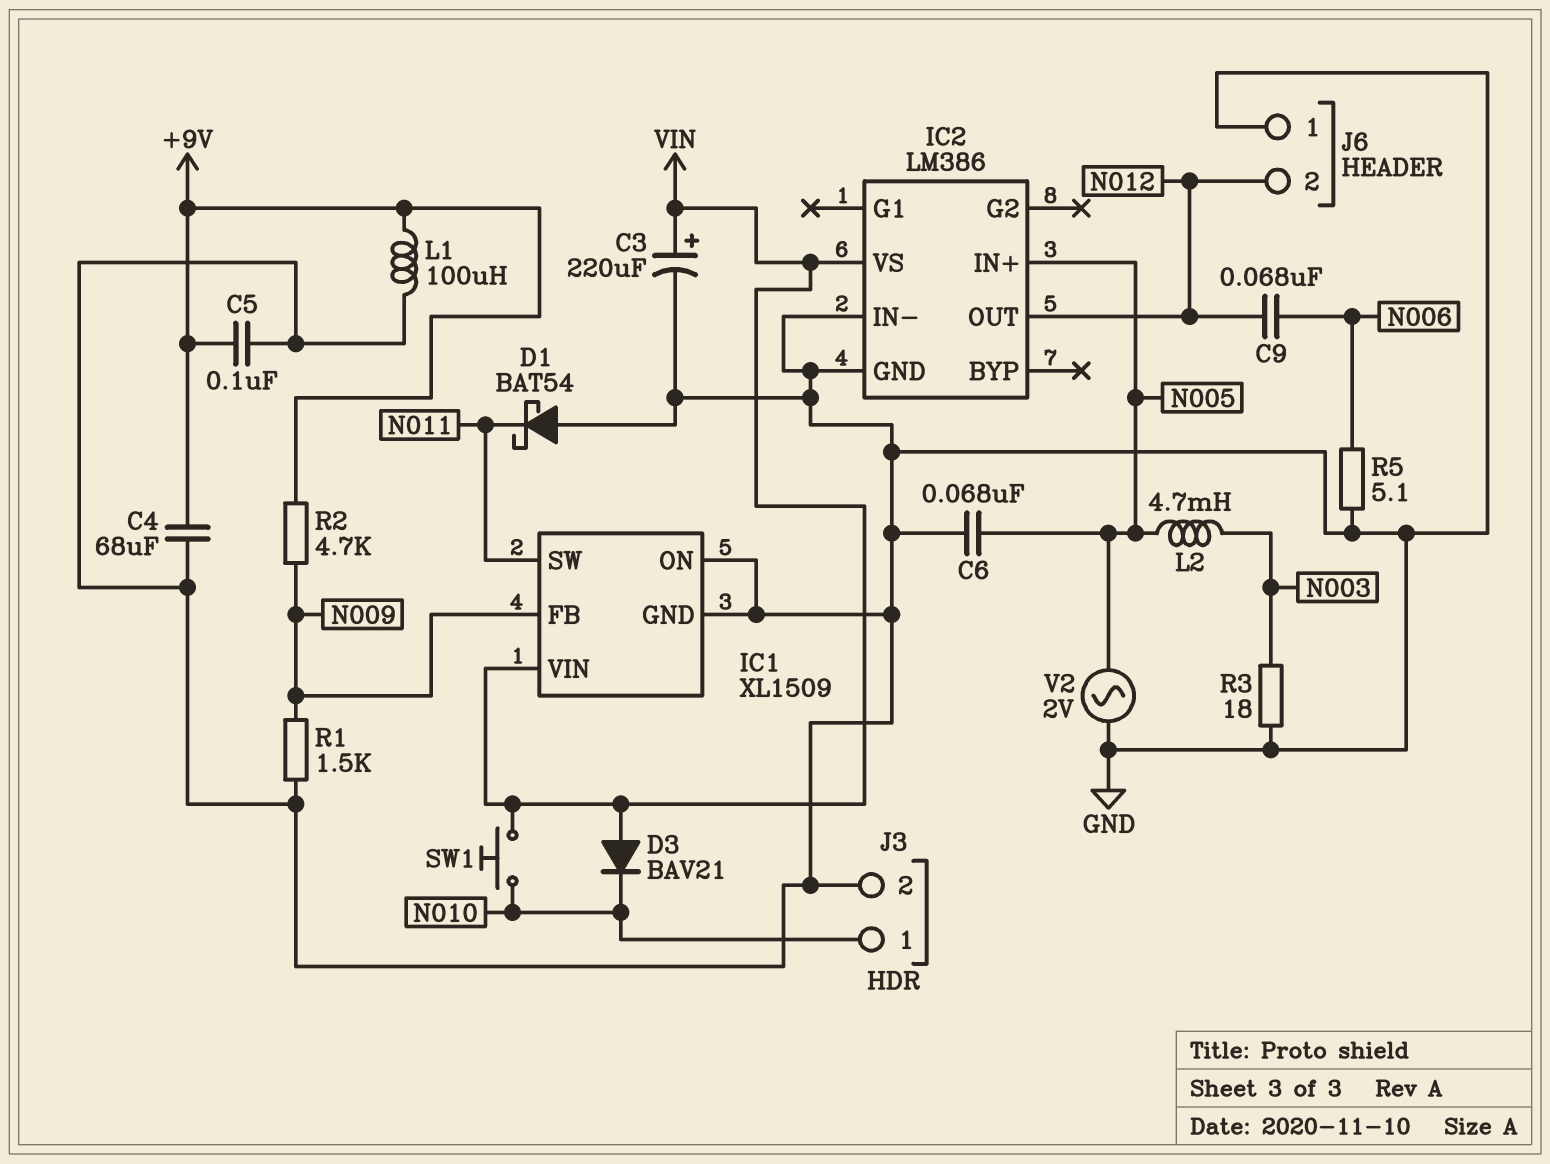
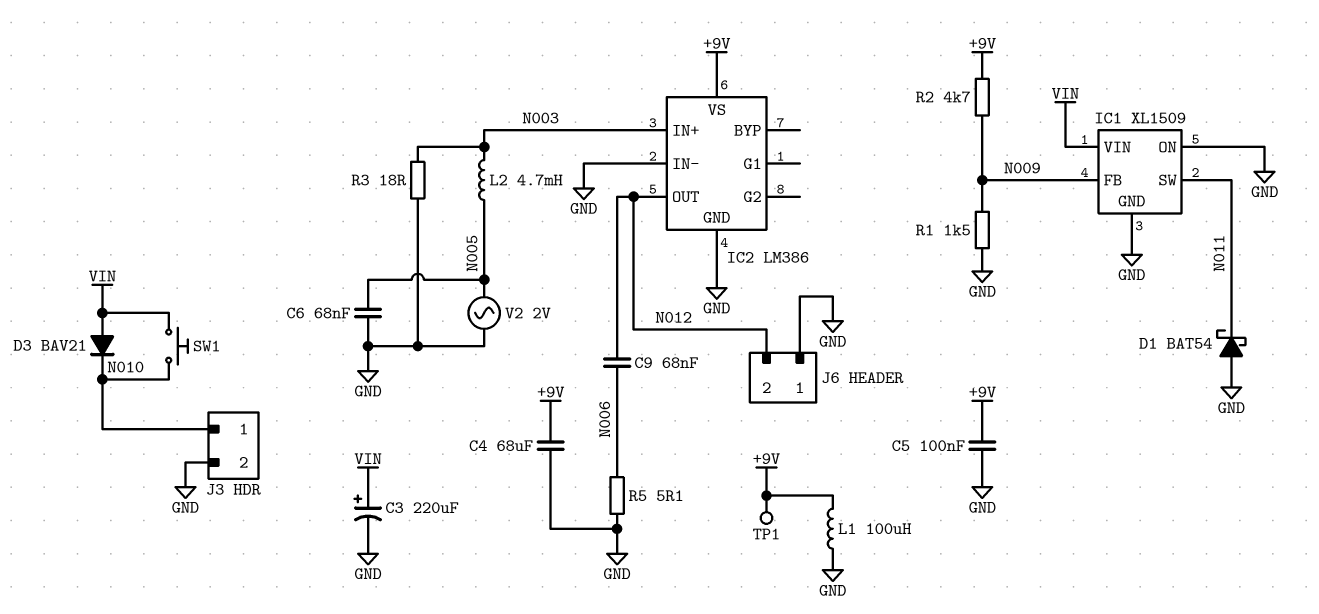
IC2 pin IN+: N005 -> N003
IC2 pin VS: VIN -> +9V
TP1: none -> test point (+9V)

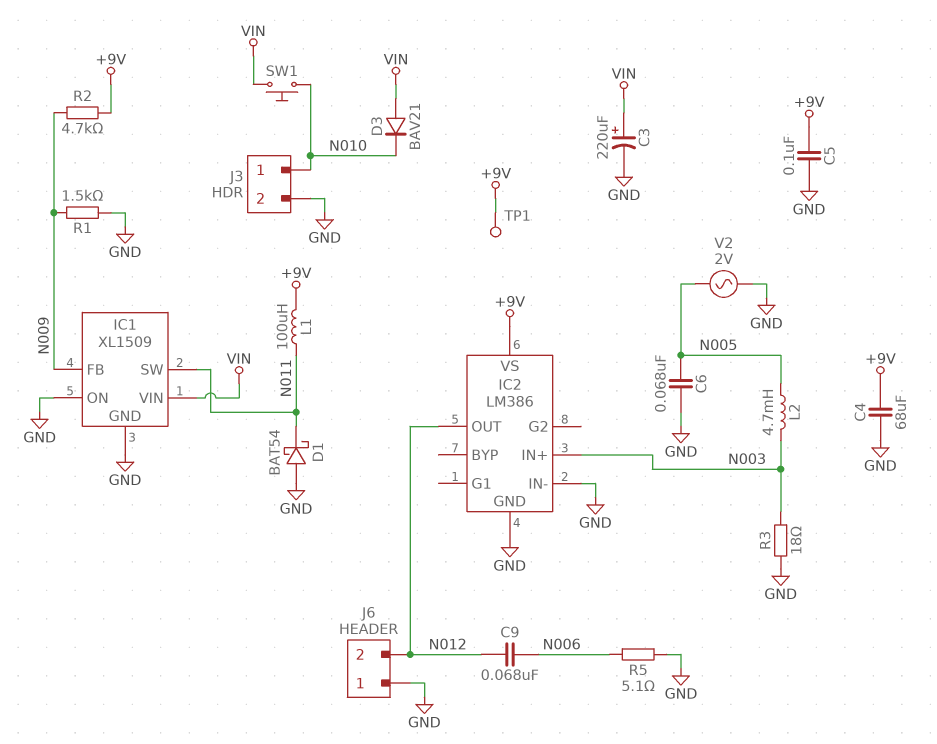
L1: 100uH (+9V, GND) -> 100uH (+9V, N011)

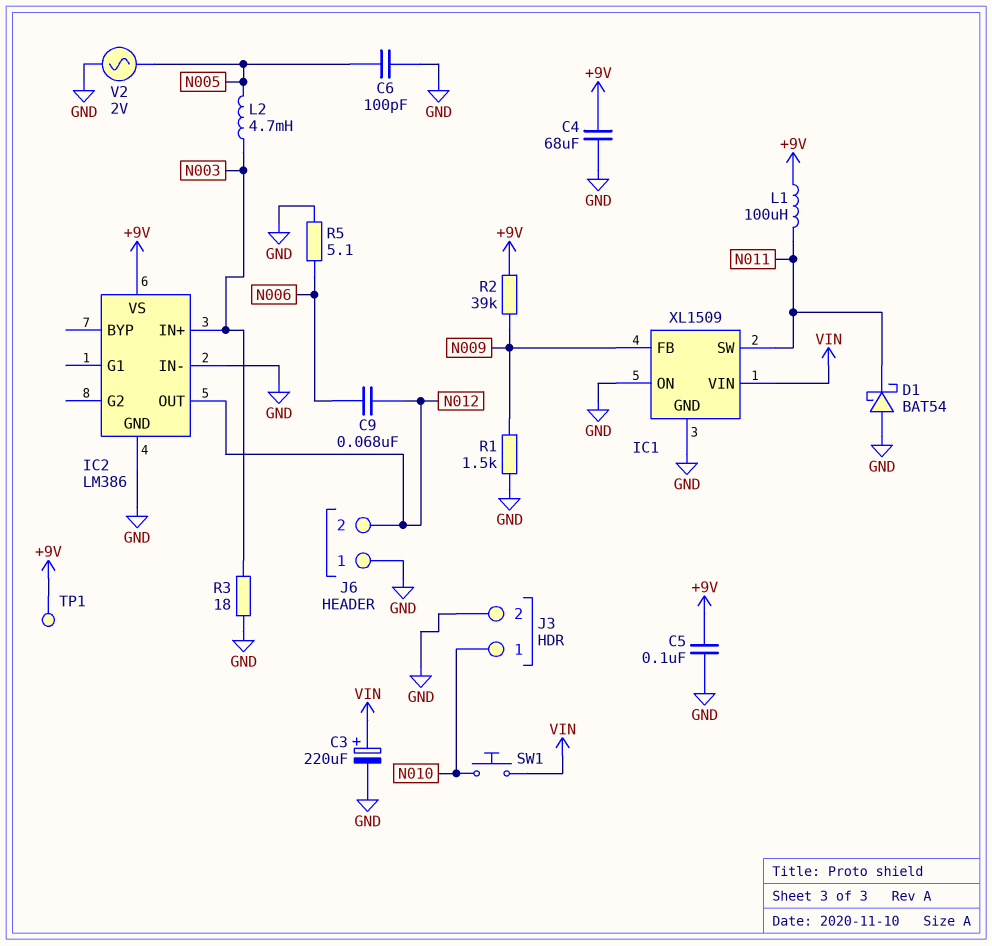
C6: 68nF (GND, N005) -> 100pF (GND, N005)
D3: diode BAV21 (A VIN, K N010) -> none
R2: 4.7k (+9V, N009) -> 39k (+9V, N009)

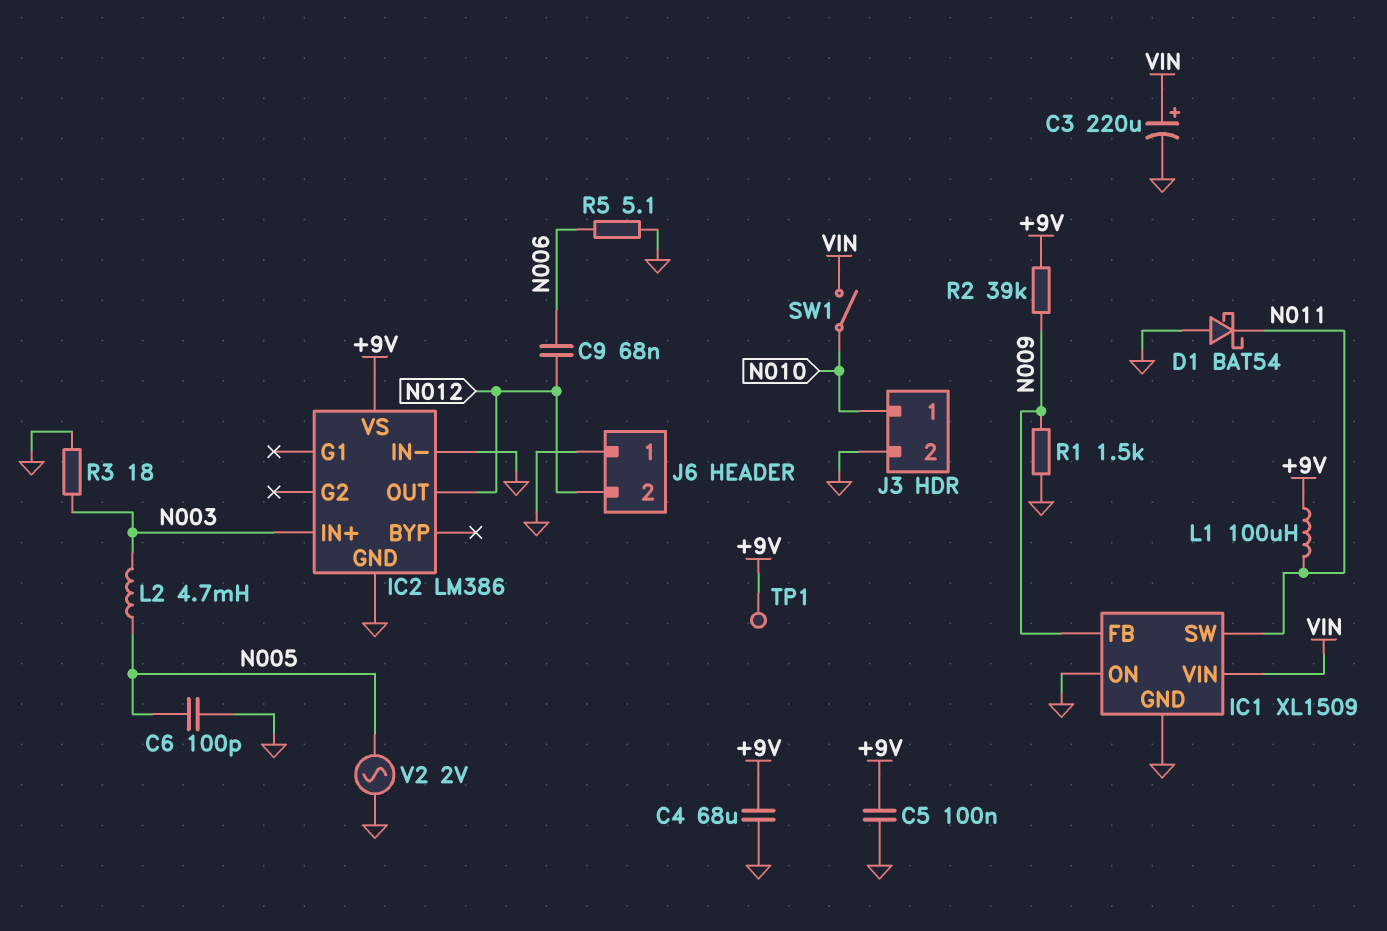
SW1: button (N010, VIN) -> switch (N010, VIN)

